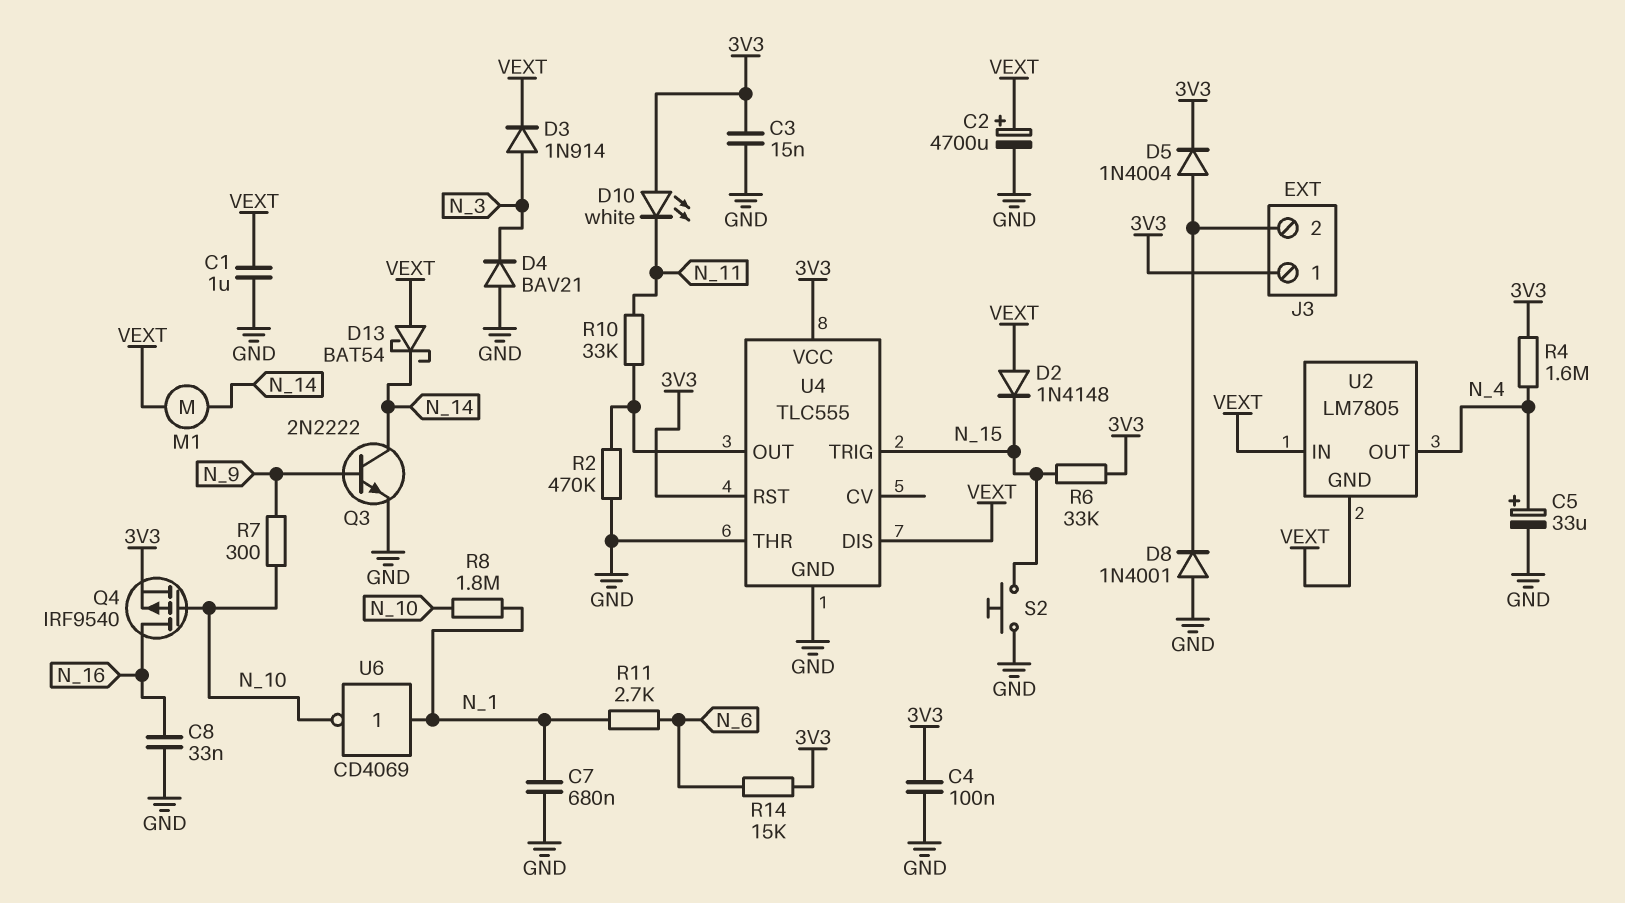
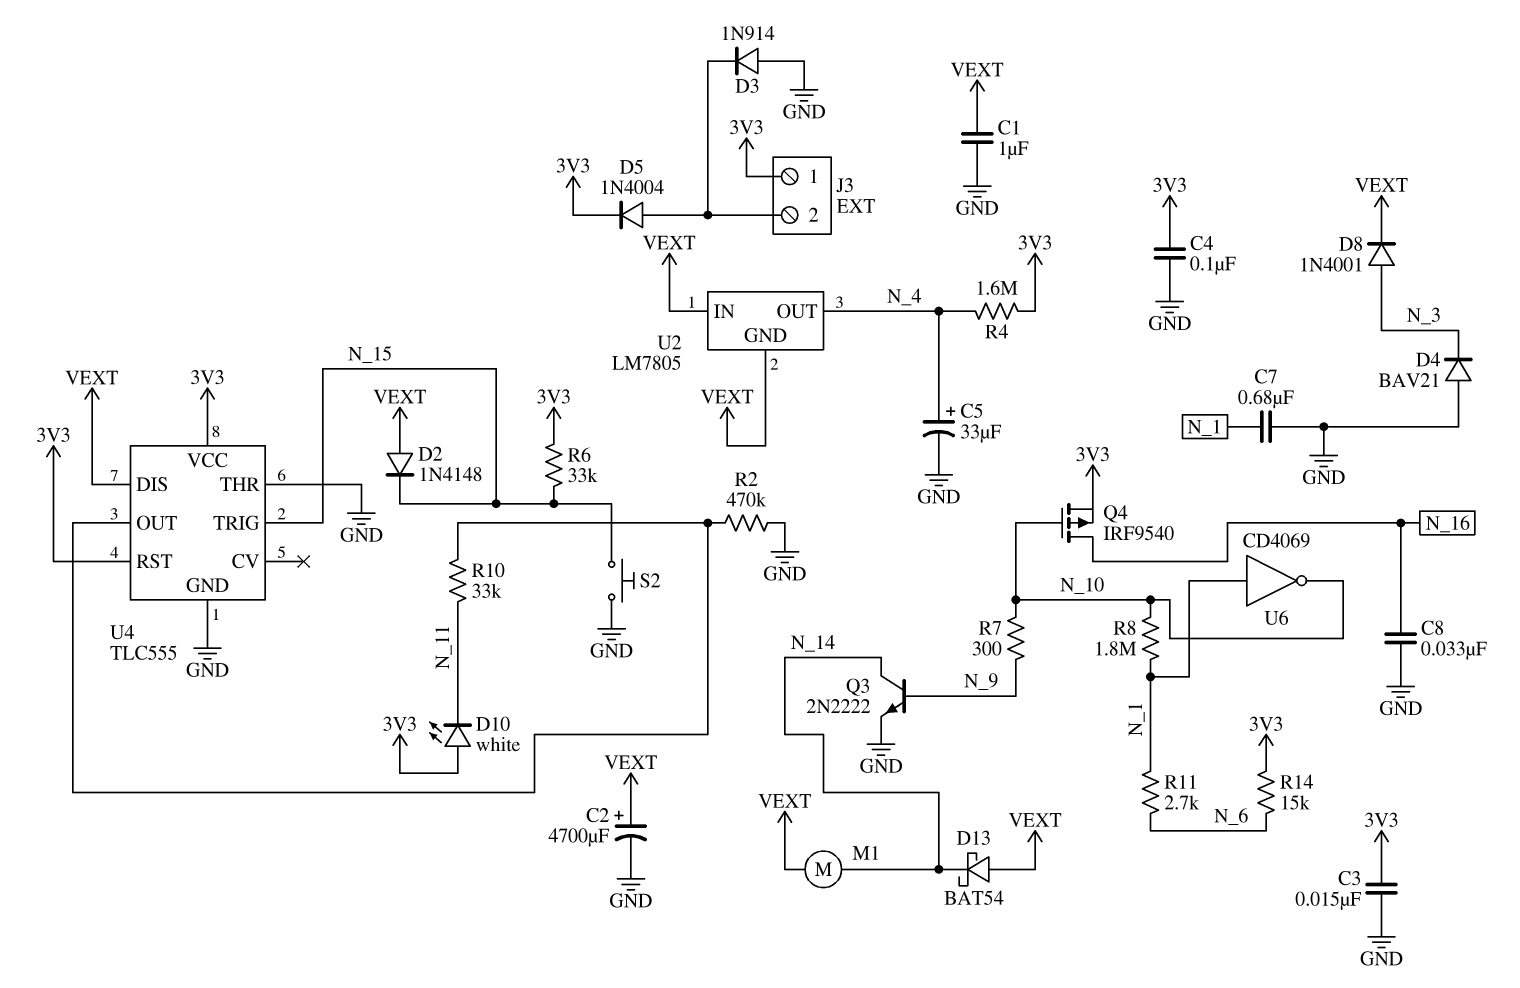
D3: diode 1N914 (A N_3, K VEXT) -> diode 1N914 (A GND, K J3/2)
D8: diode 1N4001 (A GND, K J3/2) -> diode 1N4001 (A N_3, K VEXT)

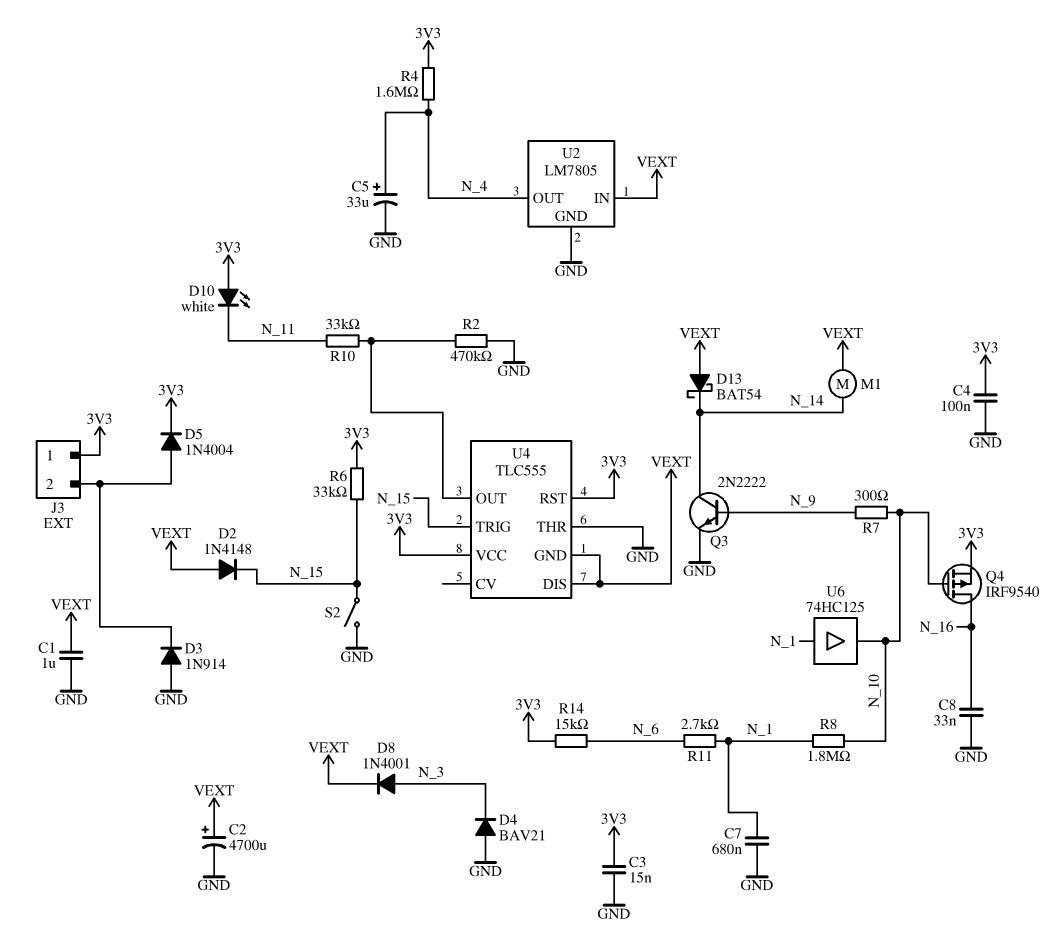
S2: button (GND, N_15) -> switch (GND, N_15)
U2 pin GND: VEXT -> GND
U4 pin GND: GND -> VEXT
U6: NOT CD4069 (in N_1, out N_10) -> buffer 74HC125 (in N_1, out N_10)

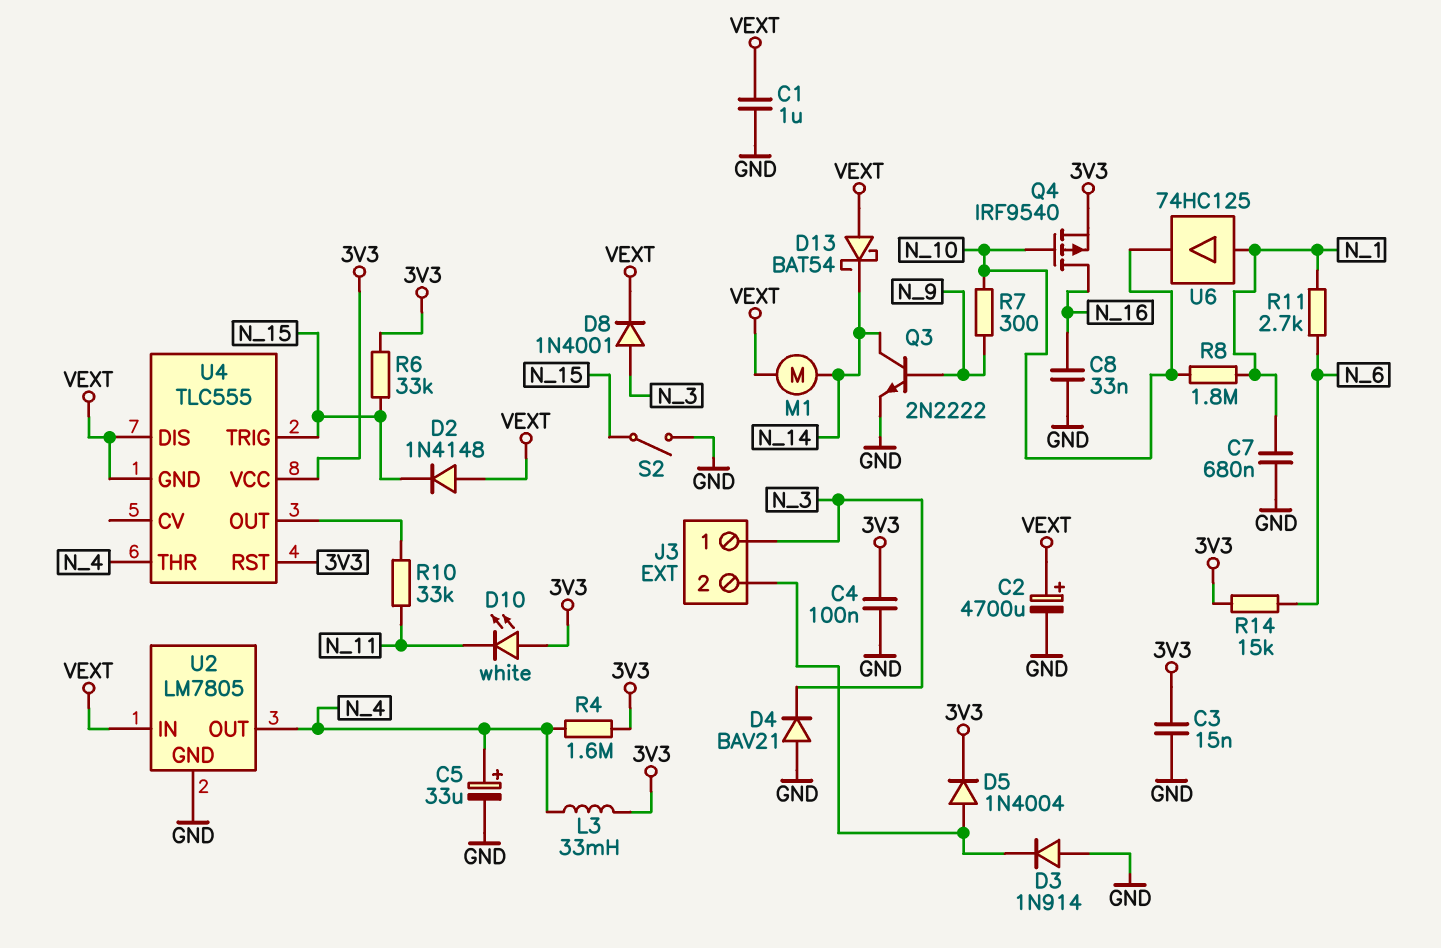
J3 pin 1: 3V3 -> N_3
L3: none -> 33mH (3V3, N_4)
R2: 470k (GND, U4/OUT) -> none
U4 pin THR: GND -> N_4

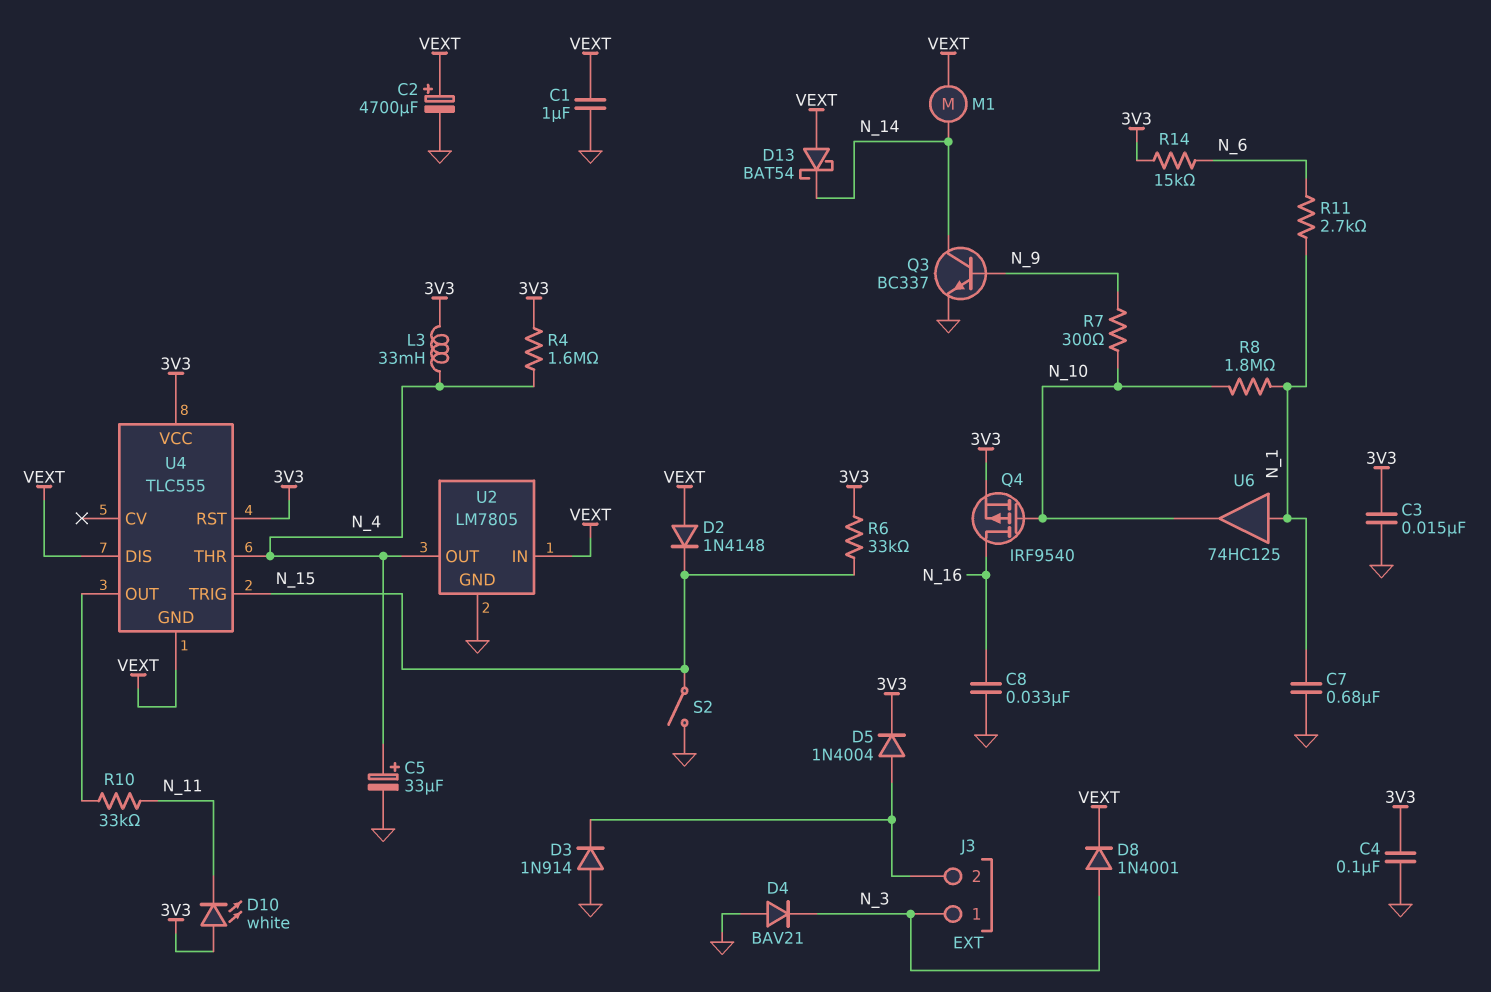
Q3: NPN 2N2222 (B N_9, C N_14, E GND) -> NPN BC337 (B N_9, C N_14, E GND)

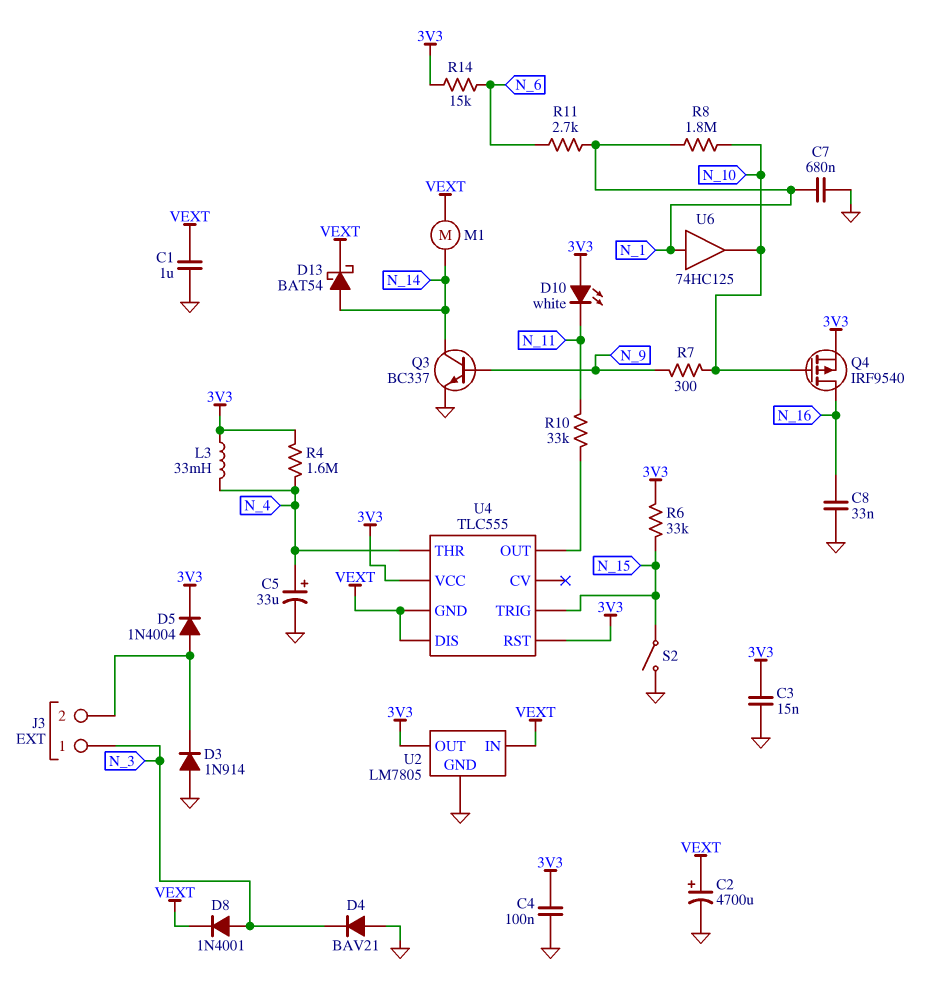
D2: diode 1N4148 (A VEXT, K N_15) -> none
D13: schottky BAT54 (A VEXT, K N_14) -> schottky BAT54 (A N_14, K VEXT)
U2 pin OUT: N_4 -> 3V3

